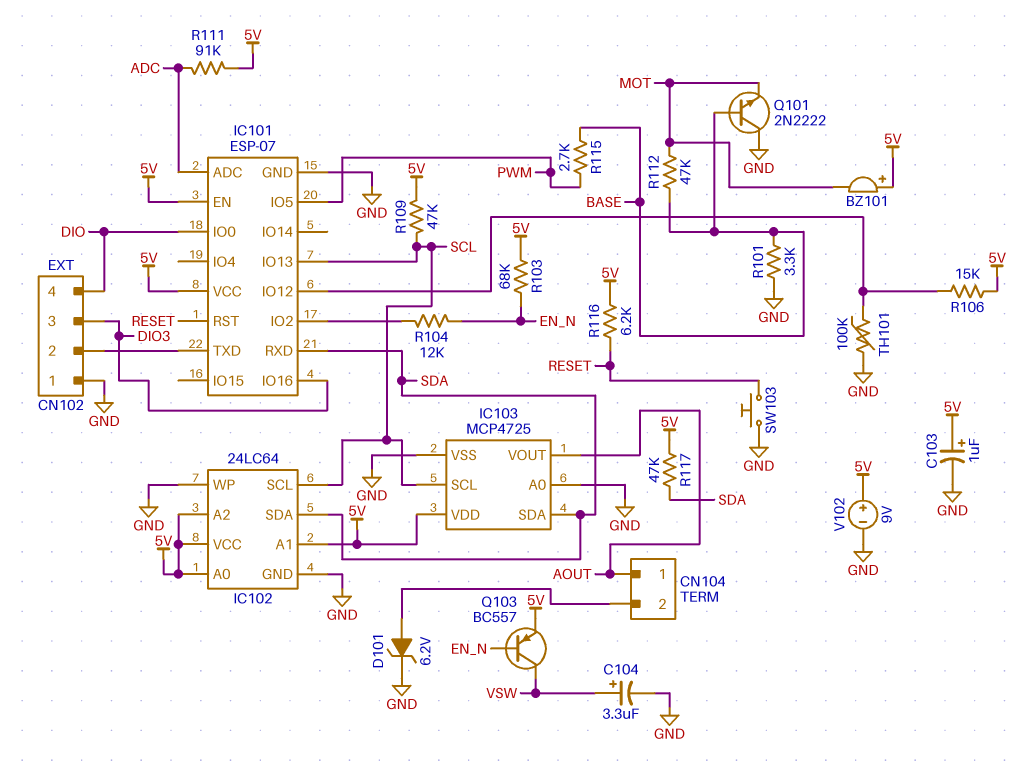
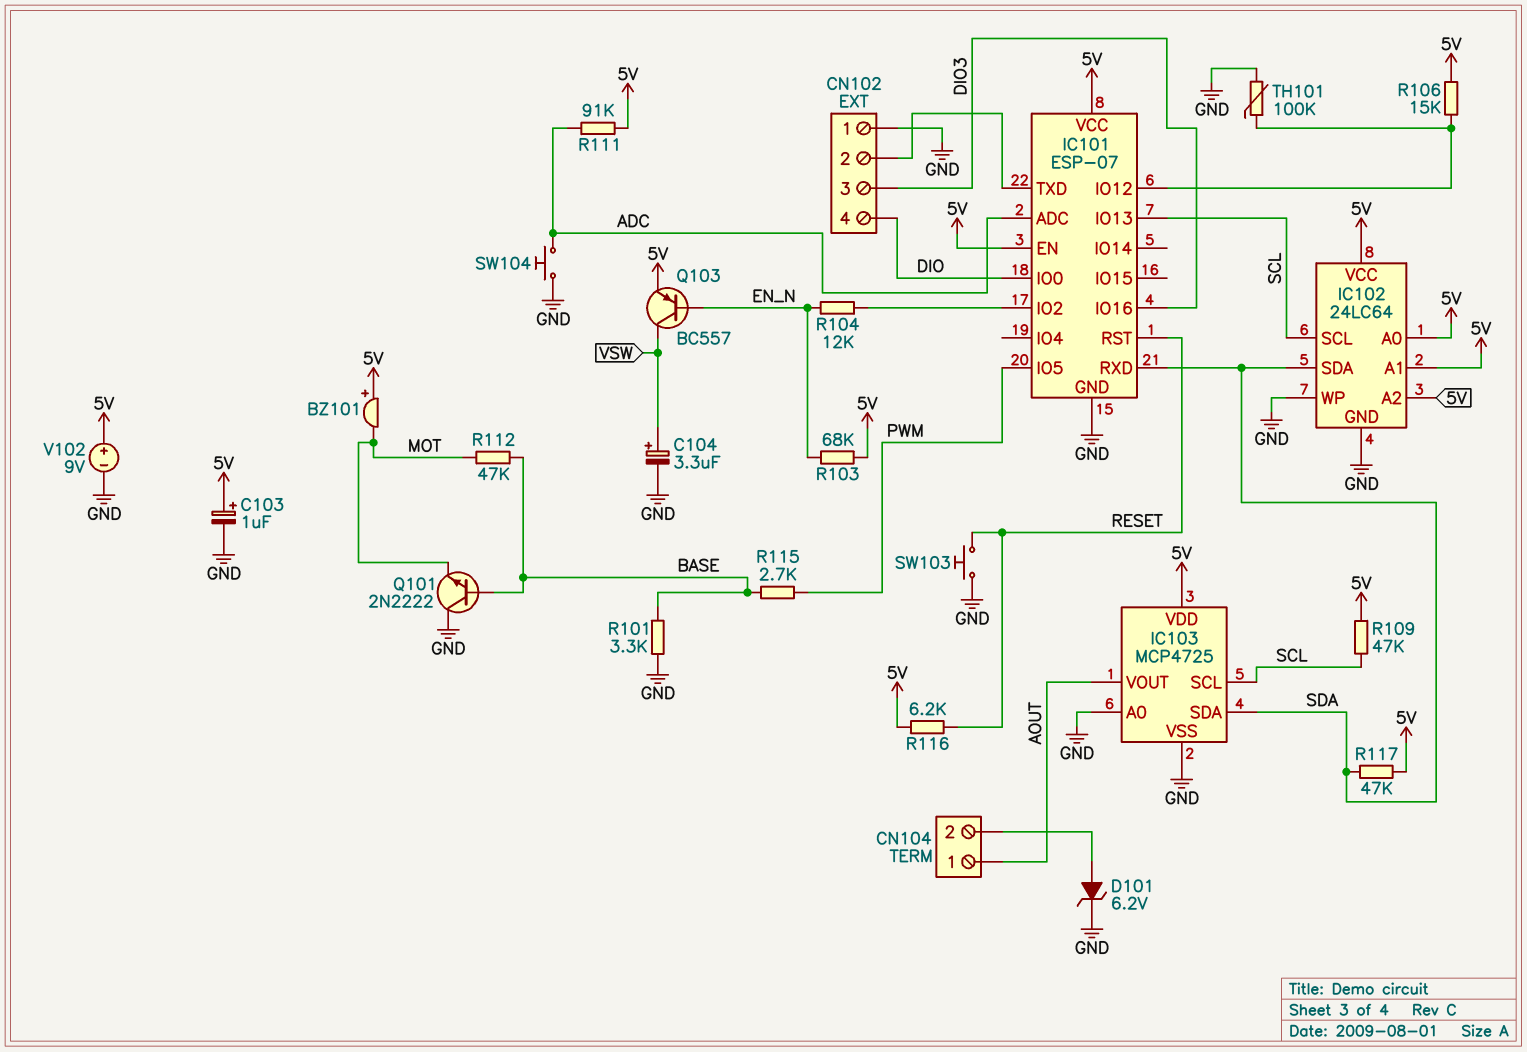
SW104: none -> button (ADC, GND)

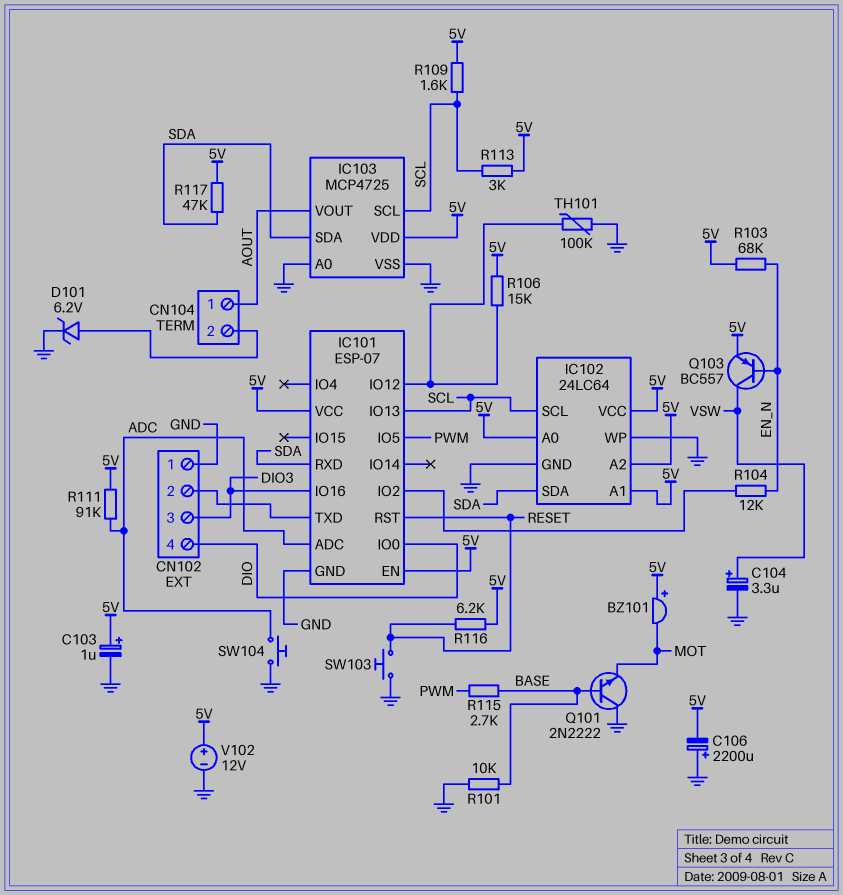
C106: none -> 2200uF (plus GND, minus 5V)
R101: 3.3k (BASE, GND) -> 10k (BASE, GND)
R109: 47k (5V, SCL) -> 1.6k (5V, SCL)
R112: 47k (BASE, MOT) -> none
R113: none -> 3k (5V, SCL)
V102: 9V (plus 5V, minus GND) -> 12V (plus 5V, minus GND)

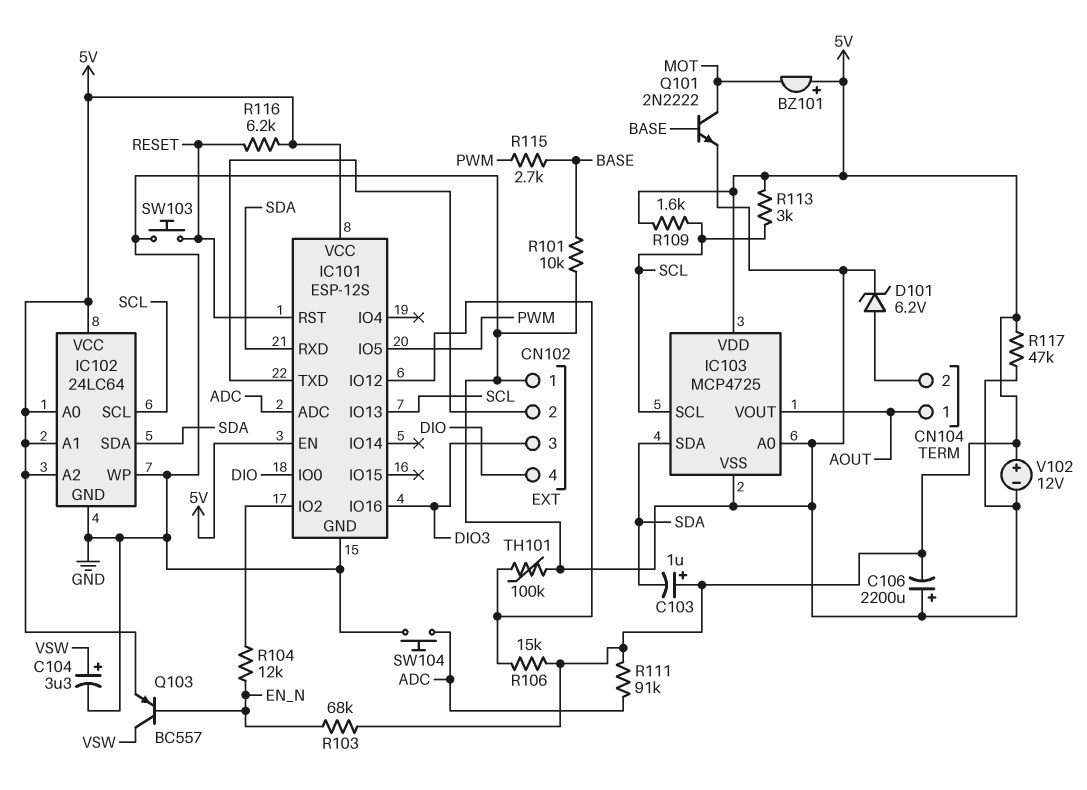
C103: 1uF (plus 5V, minus GND) -> 1uF (plus 5V, minus SDA)
IC101: ESP-07 -> ESP-12S
Q101: NPN 2N2222 (B BASE, C GND, E MOT) -> NPN 2N2222 (B BASE, C MOT, E GND)
R117: 47k (5V, SDA) -> 47k (5V, GND)

